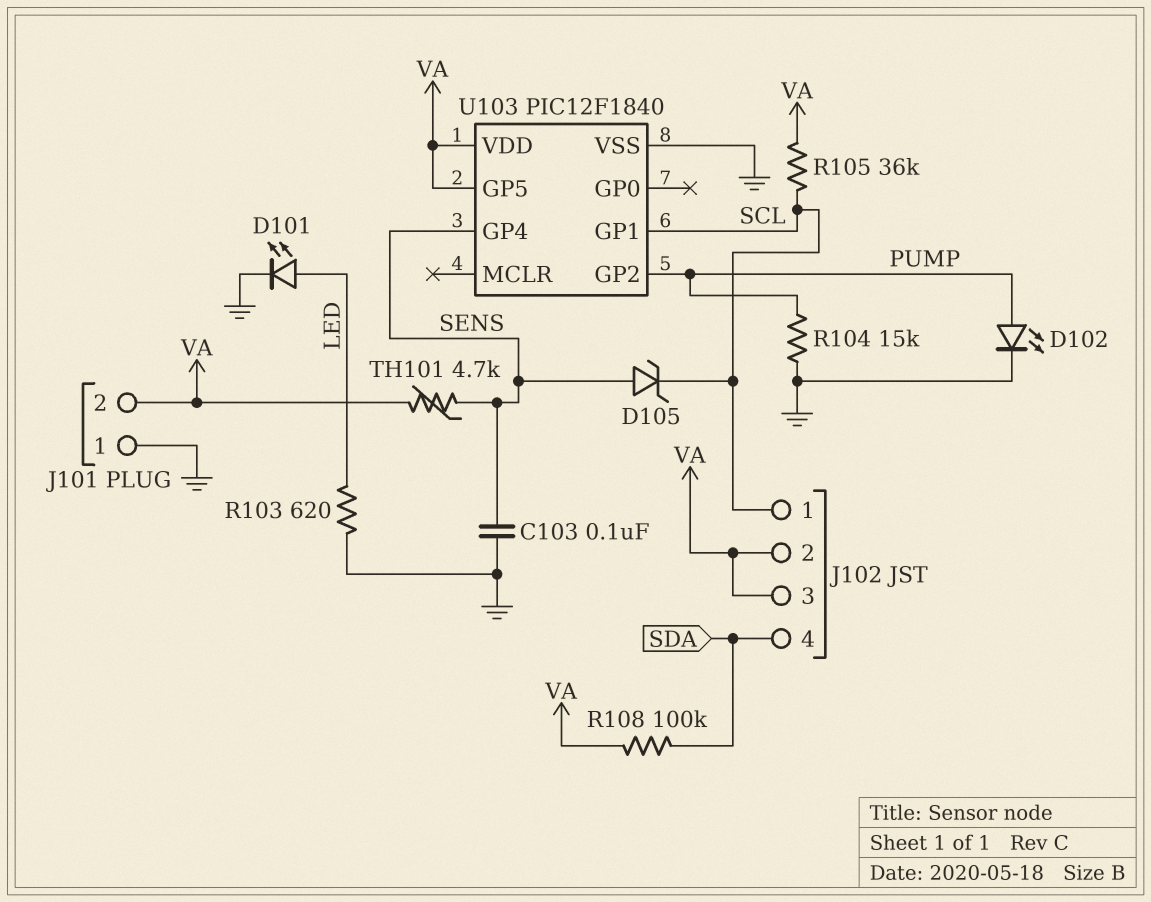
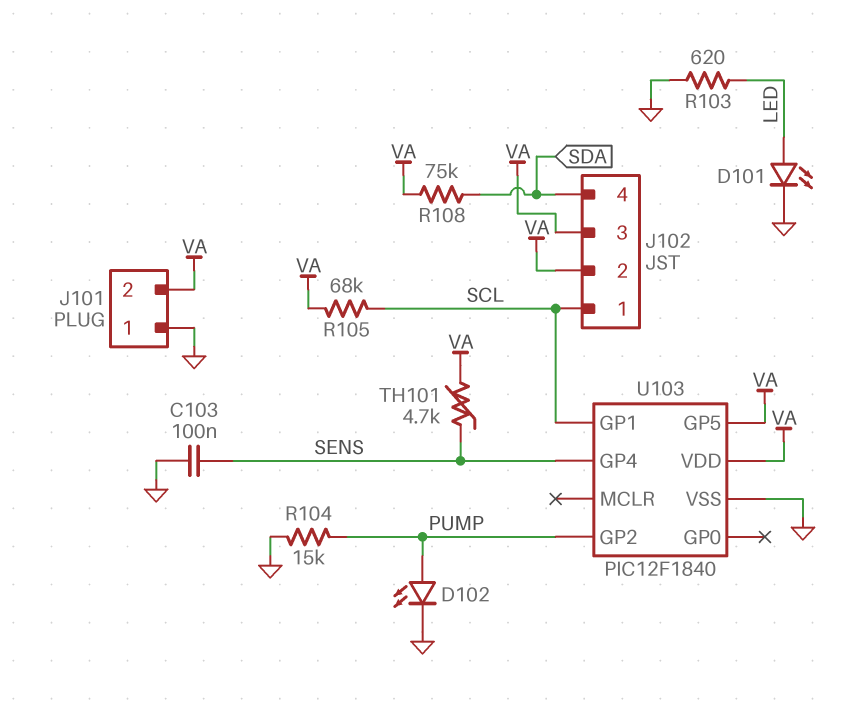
D105: zener (A SENS, K SCL) -> none
R105: 36k (SCL, VA) -> 68k (SCL, VA)
R108: 100k (SDA, VA) -> 75k (SDA, VA)

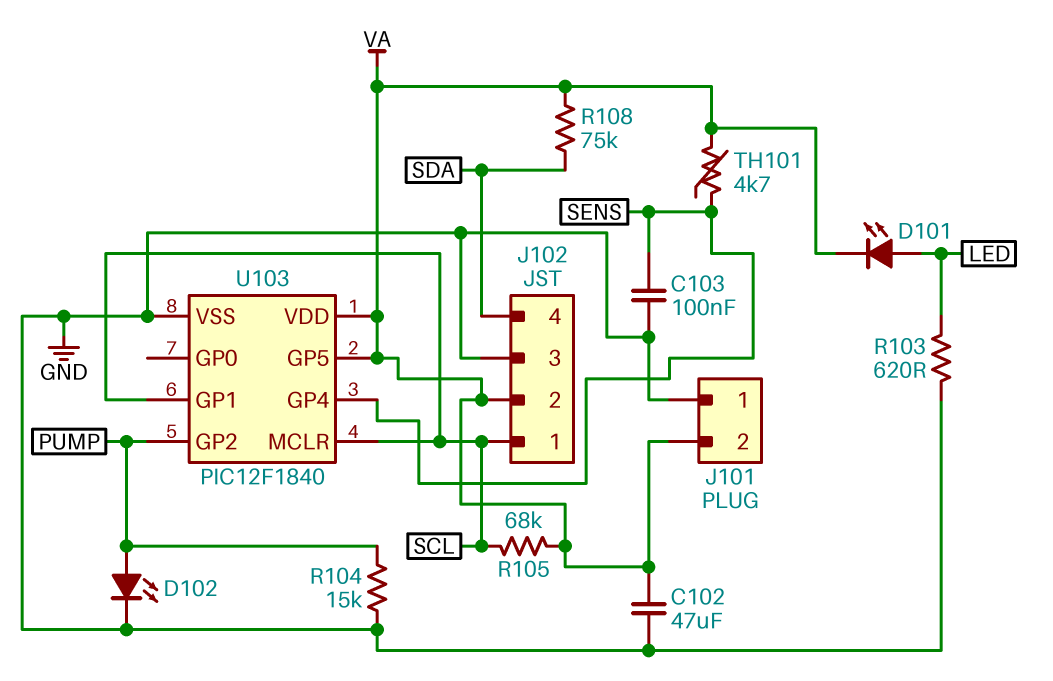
C102: none -> 47uF (GND, VA)
D101: LED (A LED, K GND) -> LED (A LED, K VA)
J102 pin 3: VA -> GND
U103 pin MCLR: none -> SCL

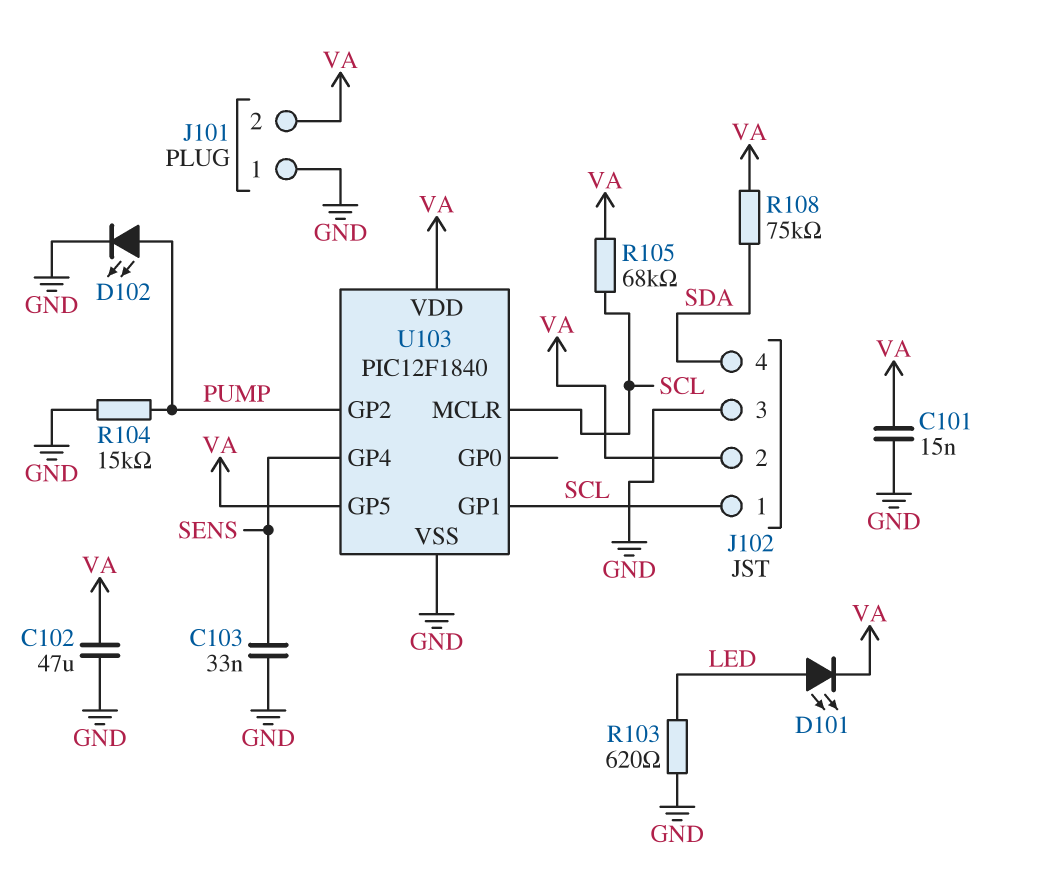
C101: none -> 15nF (GND, VA)
C103: 100nF (GND, SENS) -> 33nF (GND, SENS)
TH101: 4.7k (SENS, VA) -> none

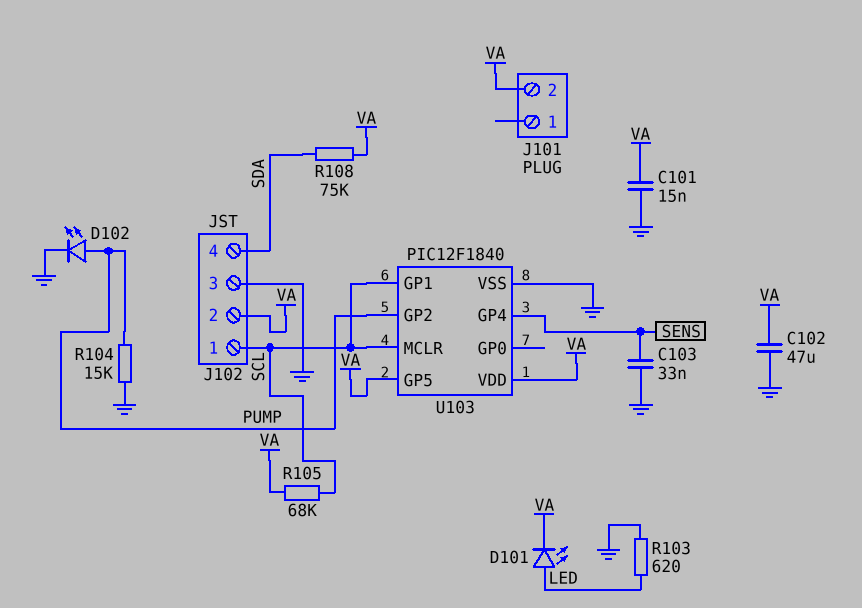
J101 pin 1: GND -> none

